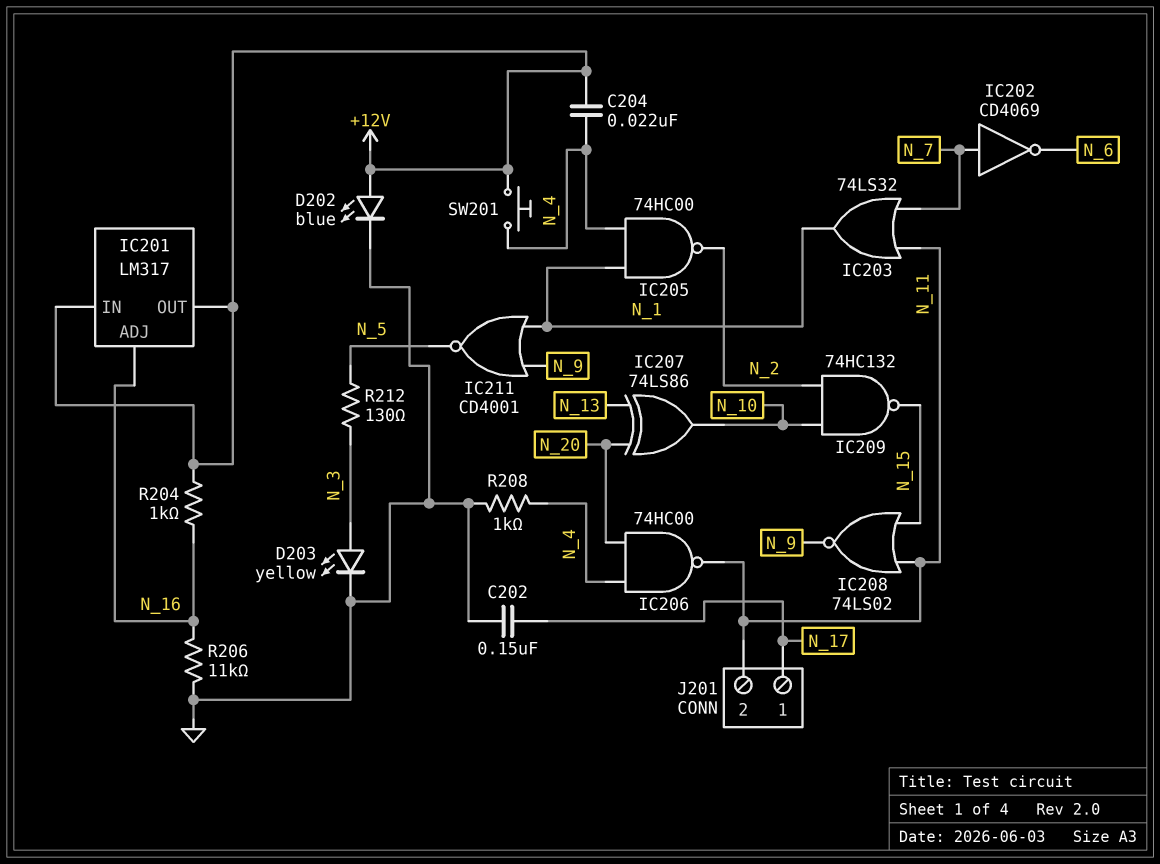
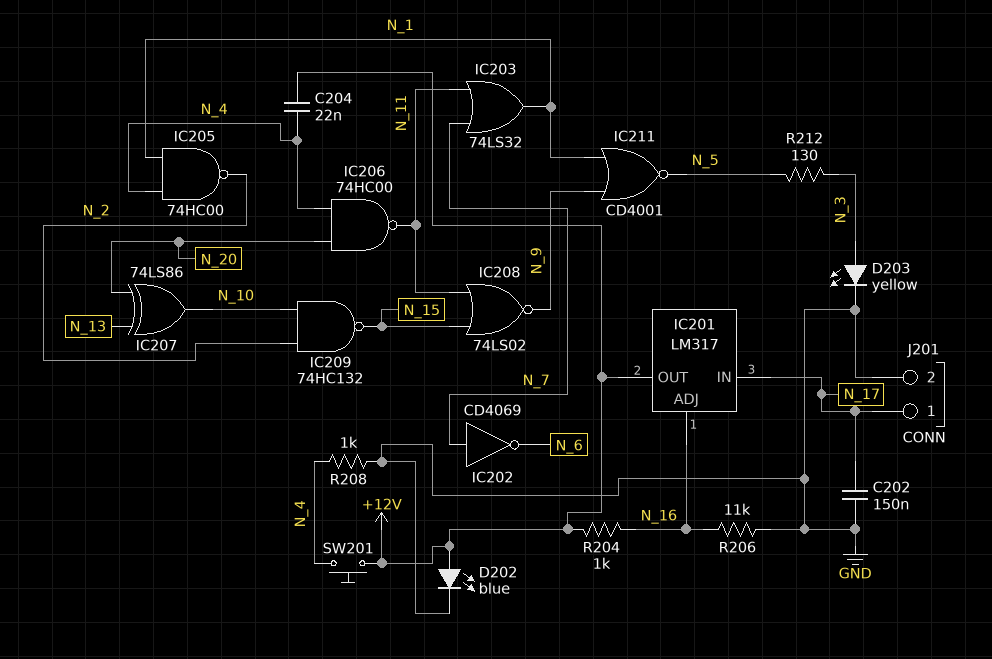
IC201 pin IN: +12V -> N_17
J201 pin 2: N_11 -> GND

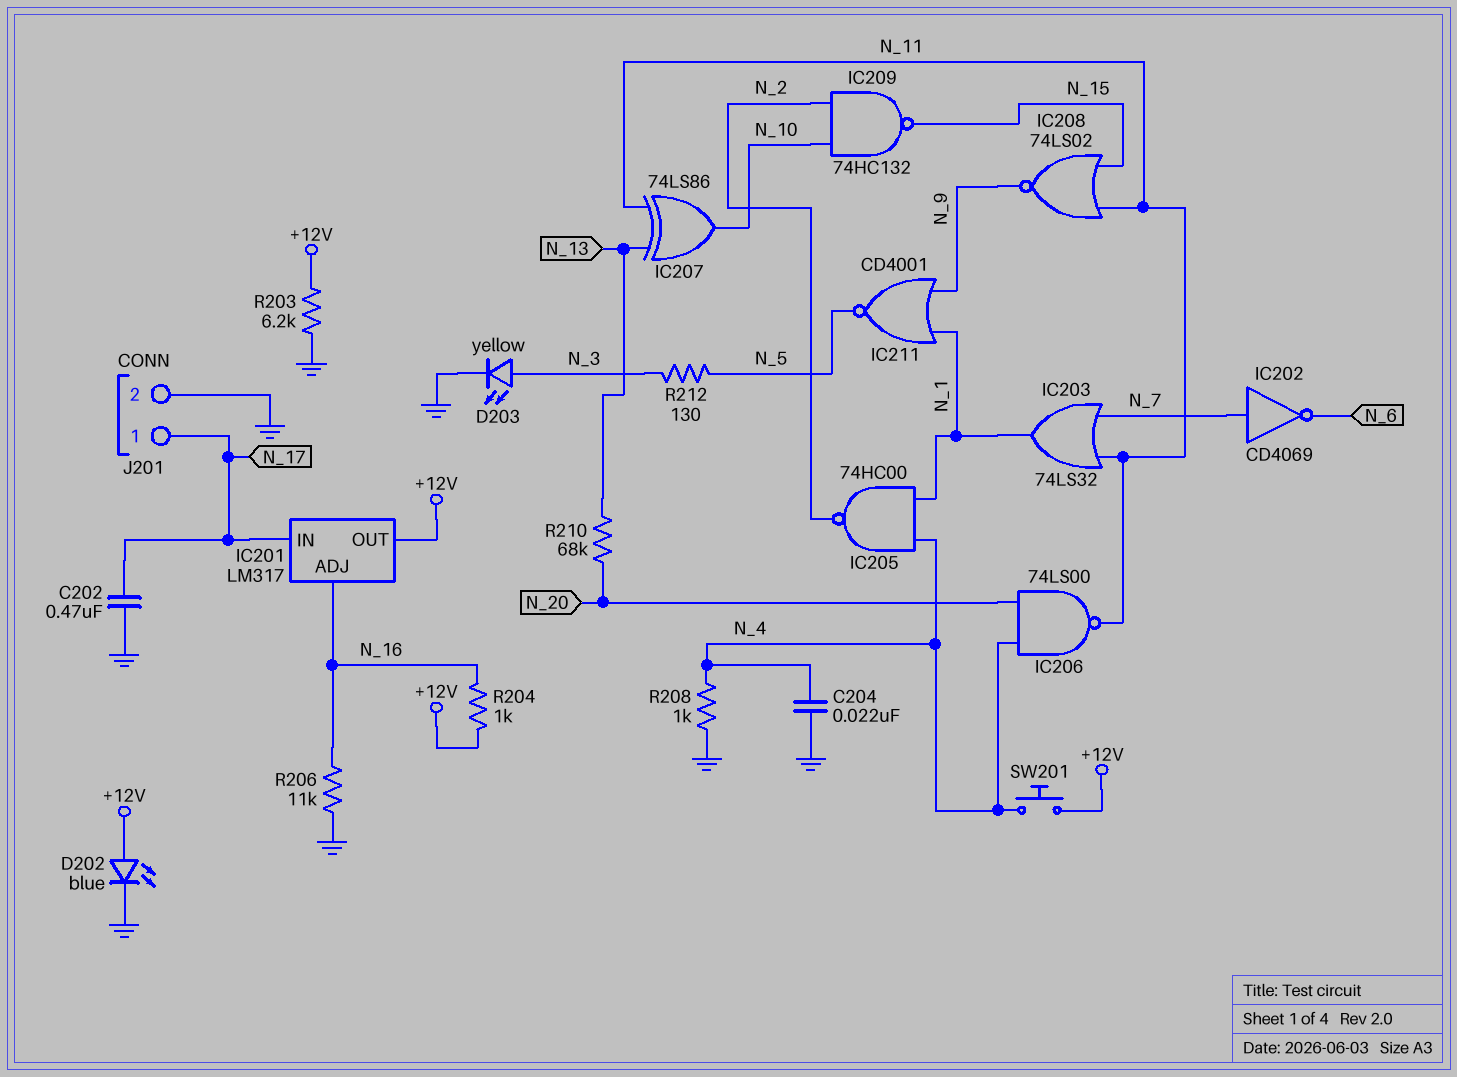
C202: 150nF (GND, N_17) -> 470nF (GND, N_17)
C204: 22nF (+12V, N_4) -> 22nF (GND, N_4)
IC206: NAND 74HC00 (in N_4, in N_20, out N_11) -> NAND 74LS00 (in N_4, in N_20, out N_11)
IC207: XOR 74LS86 (in N_13, in N_20, out N_10) -> XOR 74LS86 (in N_11, in N_13, out N_10)
R203: none -> 6.2k (+12V, GND)
R210: none -> 68k (N_13, N_20)

